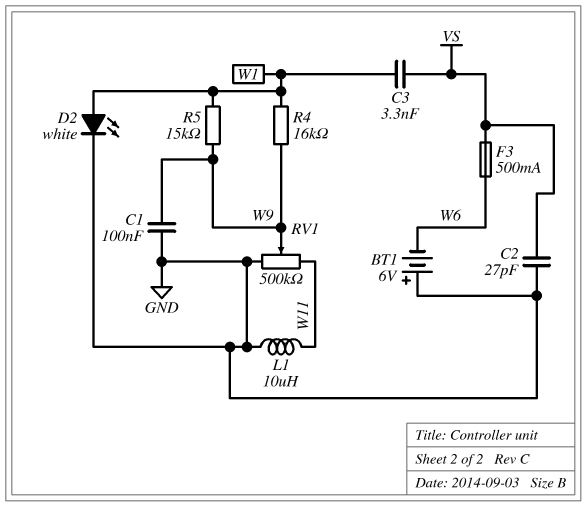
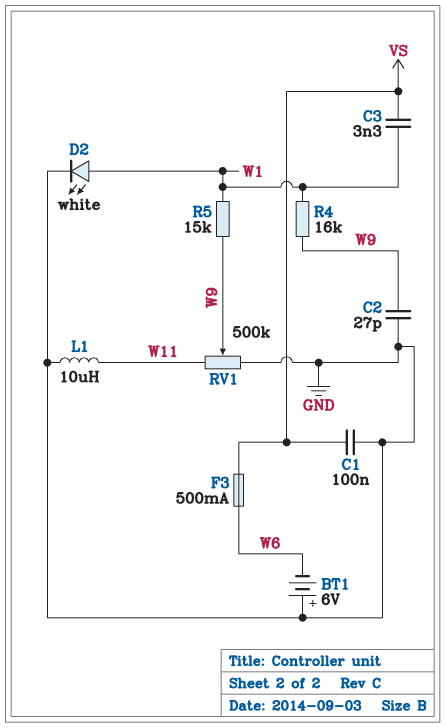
C1: 100nF (GND, W9) -> 100nF (GND, VS)
C2: 27pF (GND, VS) -> 27pF (GND, W9)

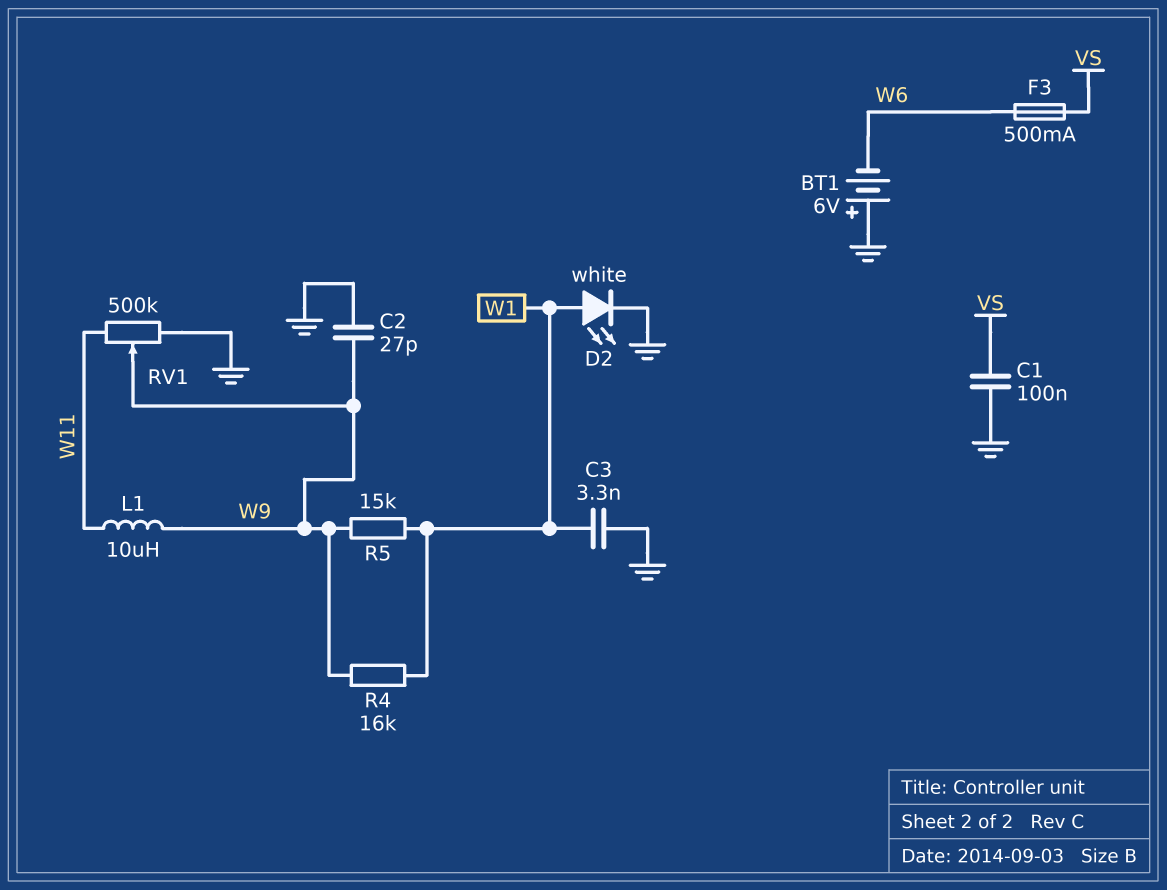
C3: 3.3nF (VS, W1) -> 3.3nF (GND, W1)
L1: 10uH (GND, W11) -> 10uH (W9, W11)

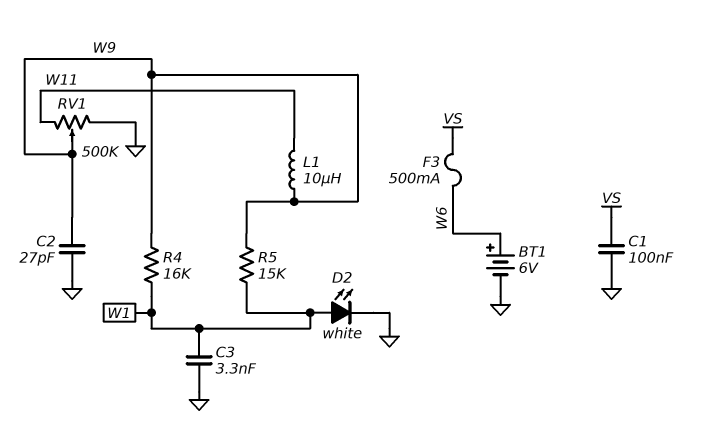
BT1: 6V (plus GND, minus W6) -> 6V (plus W6, minus GND)

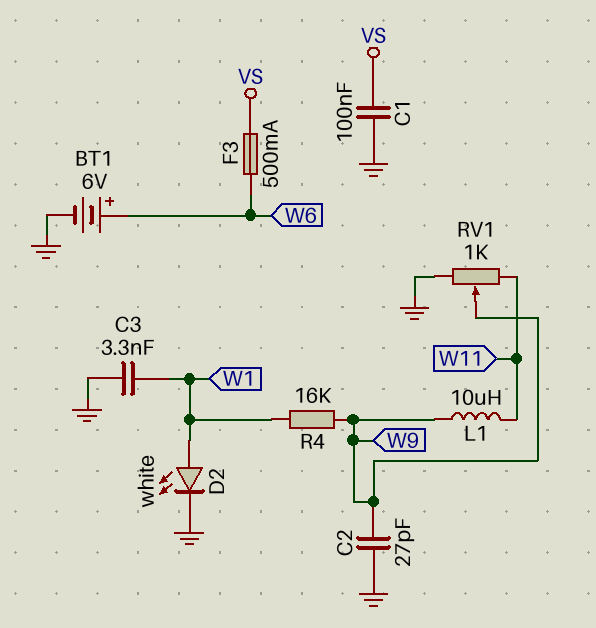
R5: 15k (W1, W9) -> none
RV1: 500k (GND, W11, wiper W9) -> 1k (GND, W11, wiper W9)

